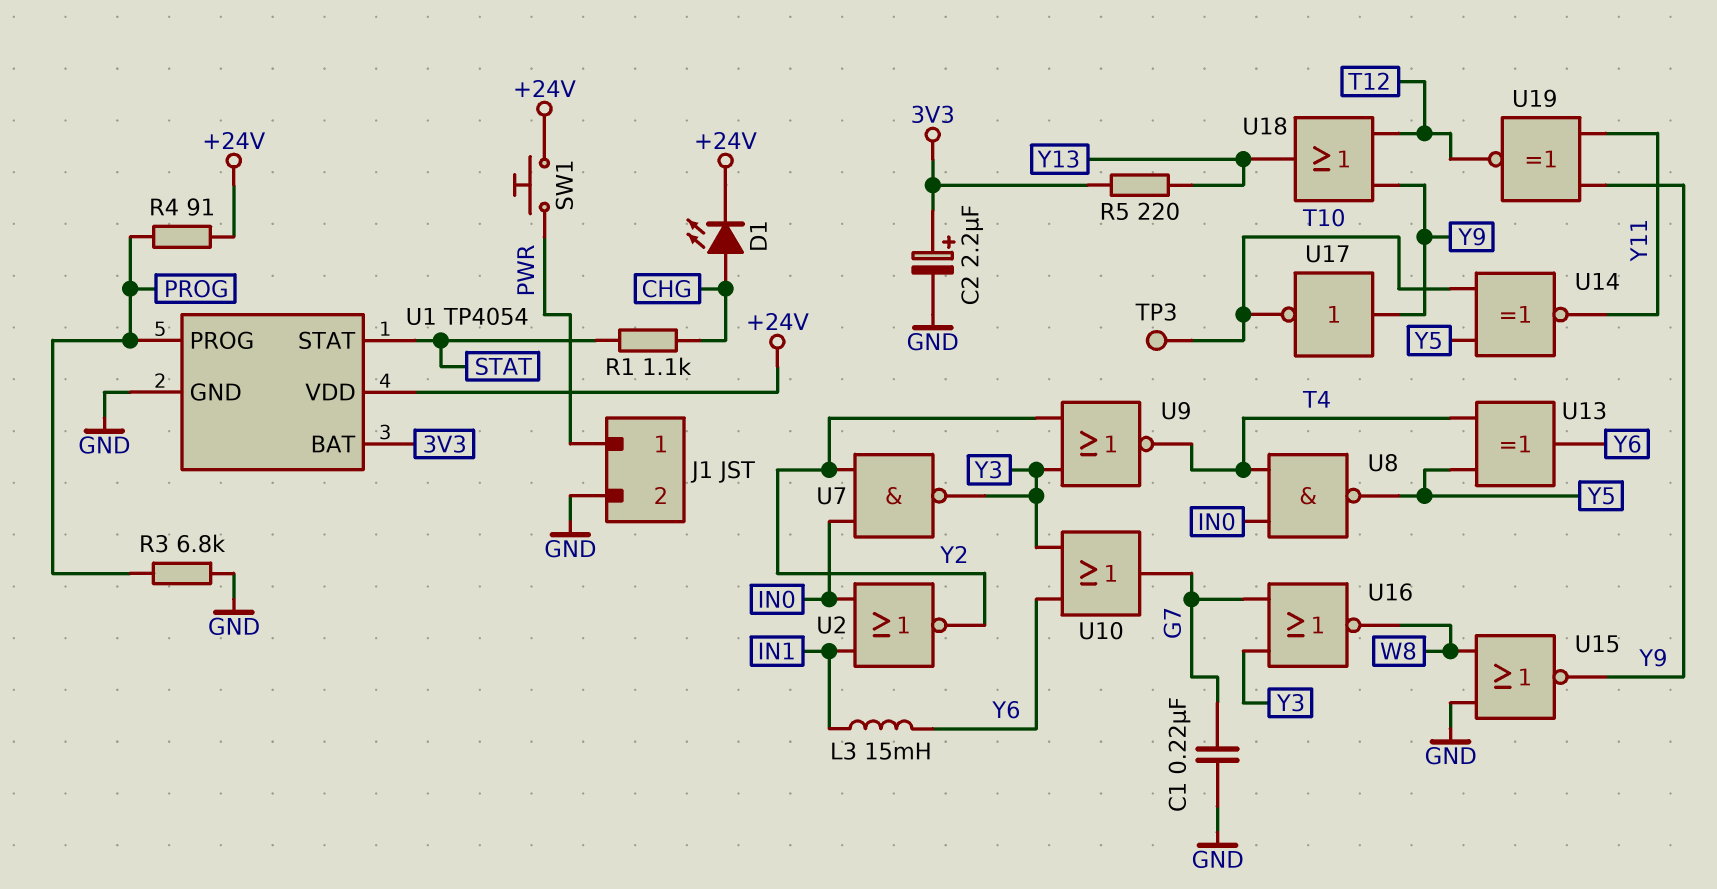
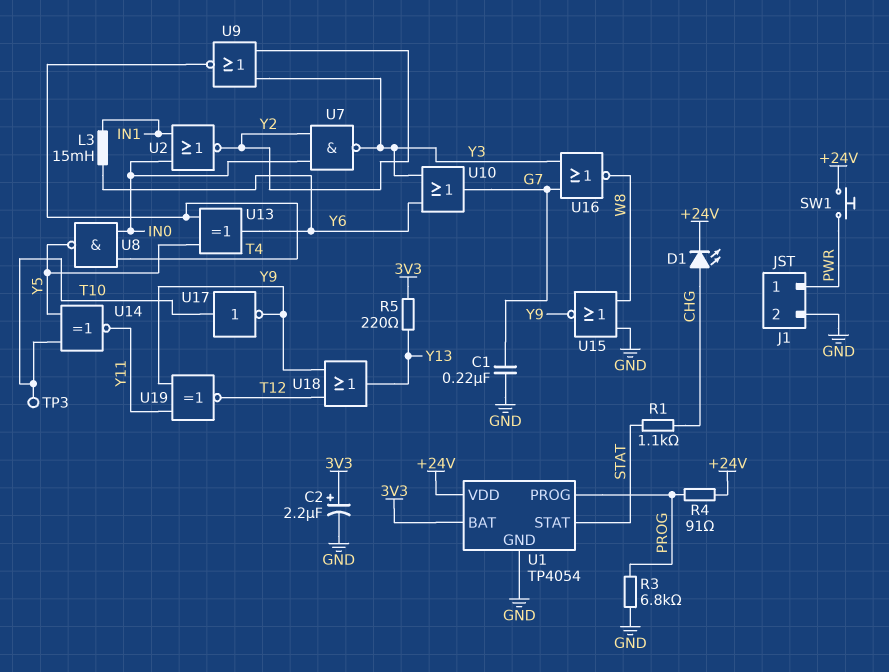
U17: NOT (in Y9, out T10) -> NOT (in T10, out Y9)

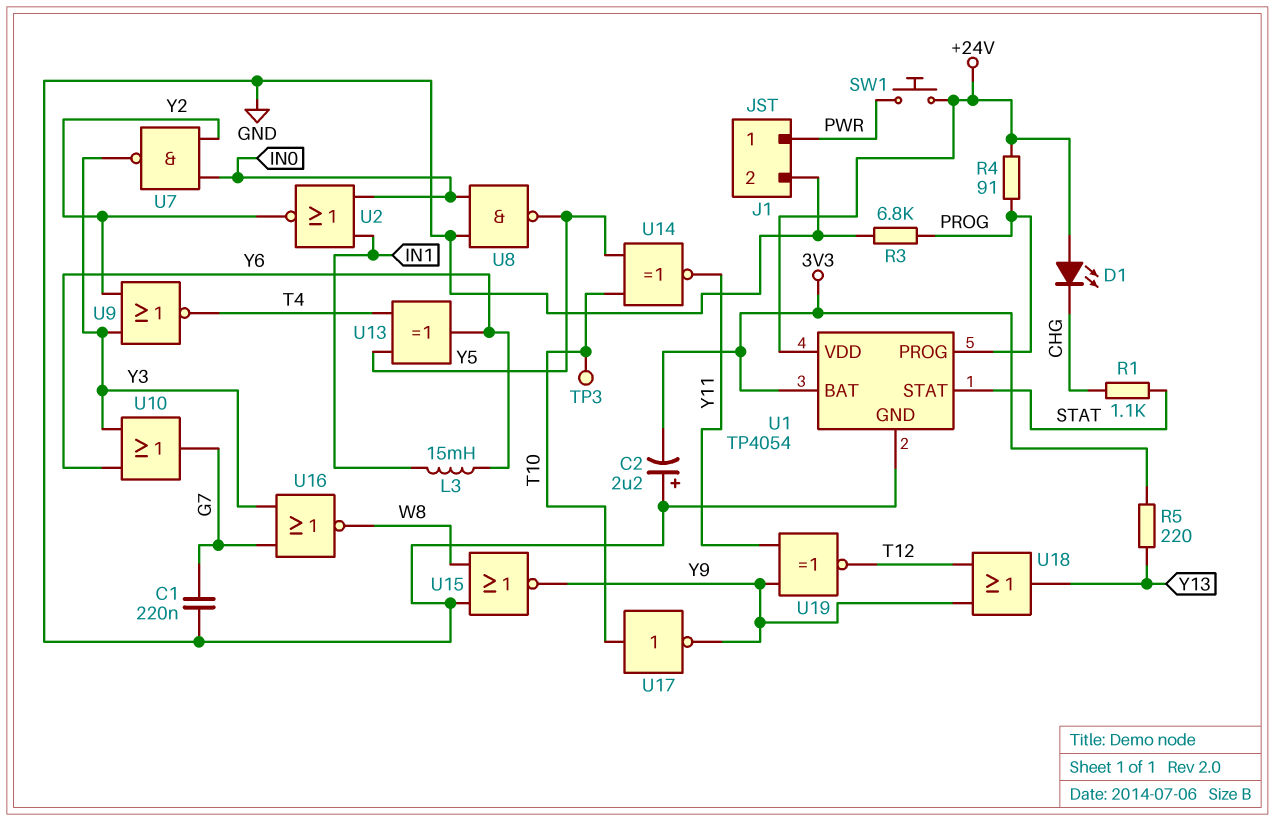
C2: 2.2uF (plus 3V3, minus GND) -> 2.2uF (plus GND, minus 3V3)
D1: LED (A CHG, K +24V) -> LED (A +24V, K CHG)
U8: NAND (in IN0, in T4, out Y5) -> NAND (in GND, in IN0, out Y5)

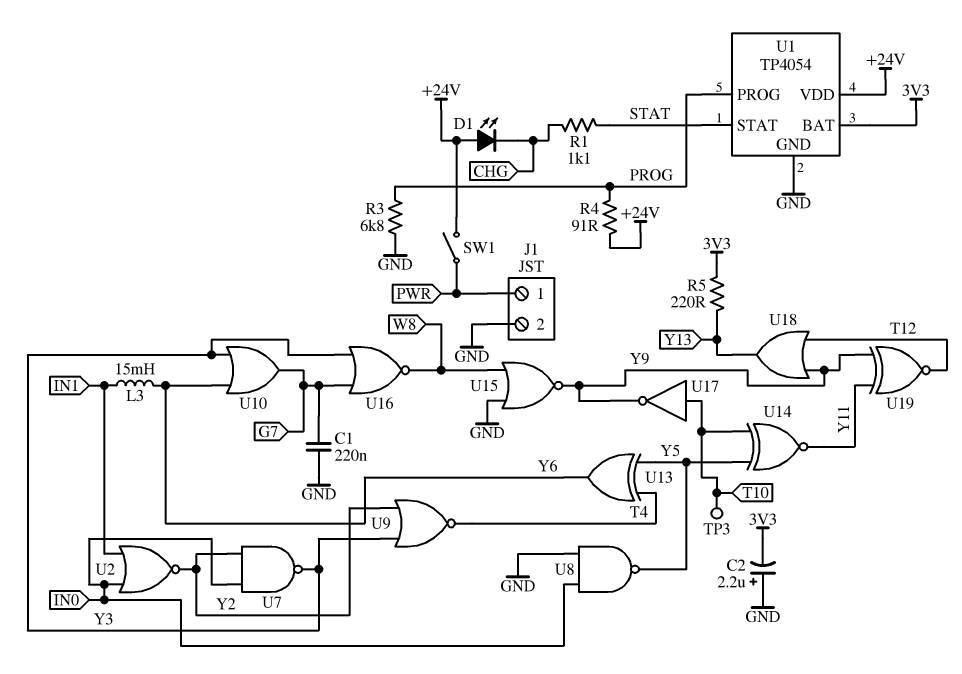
SW1: button (+24V, PWR) -> switch (+24V, PWR)

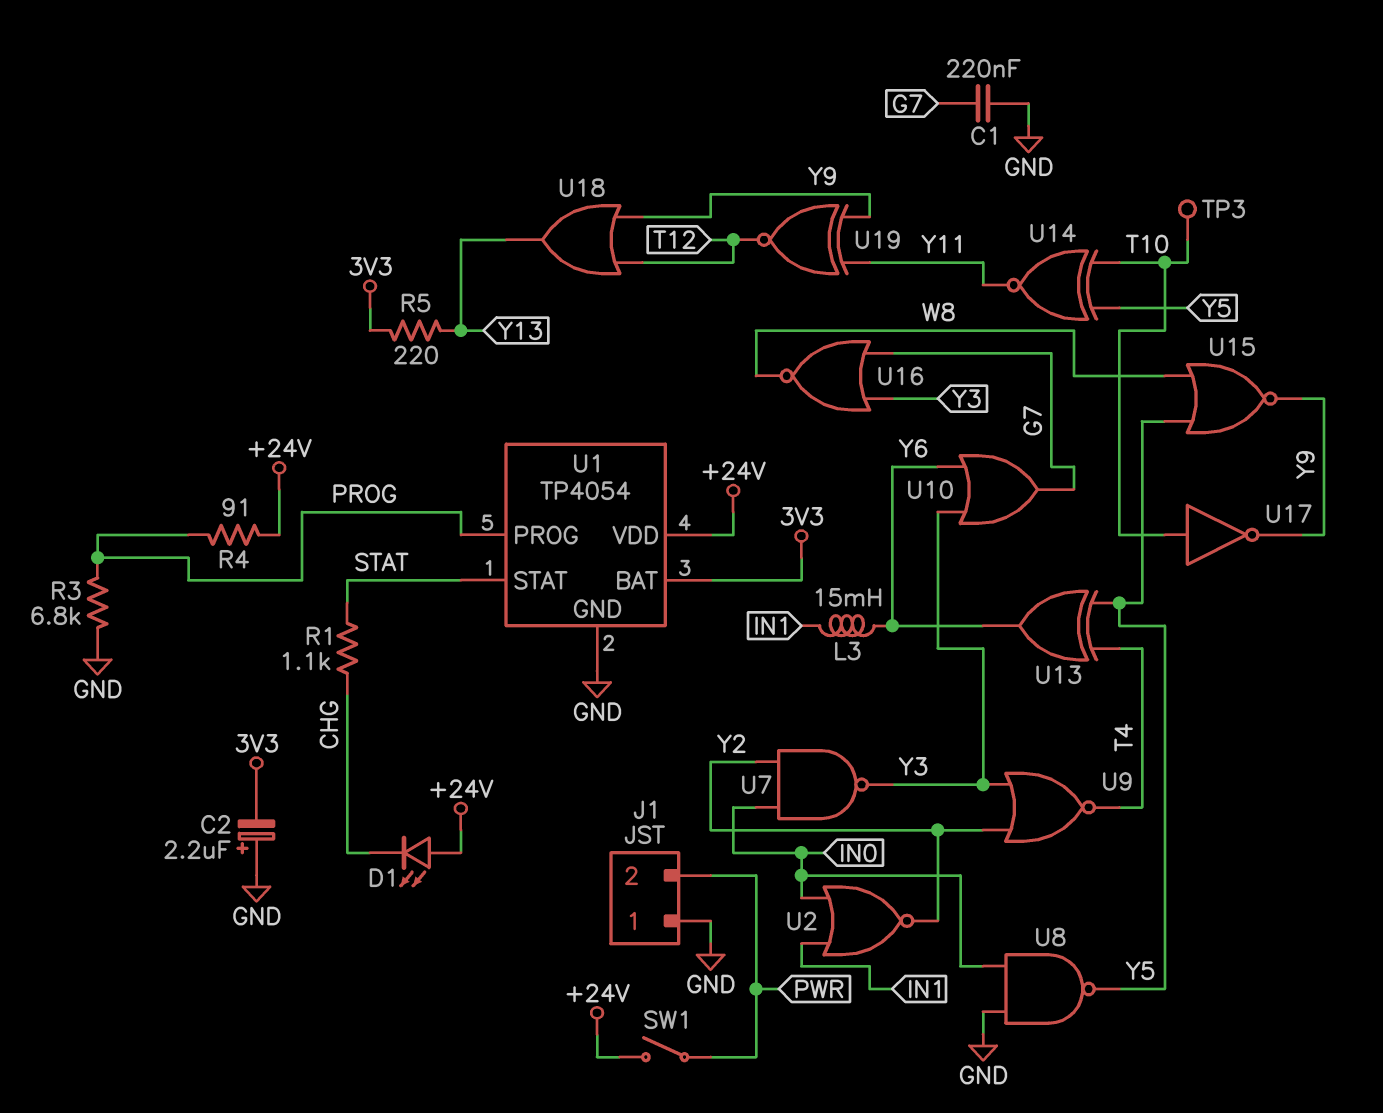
J1 pin 1: PWR -> GND
J1 pin 2: GND -> PWR
U15: NOR (in GND, in W8, out Y9) -> NOR (in W8, in Y5, out Y9)

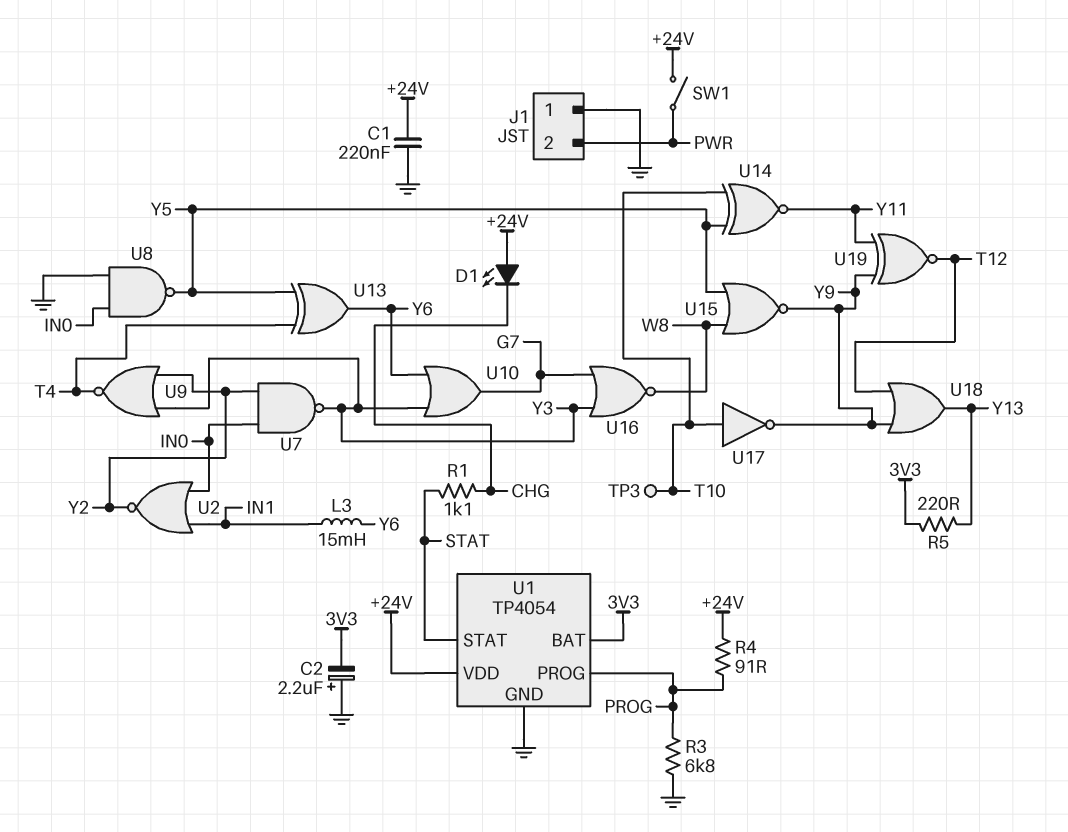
C1: 220nF (G7, GND) -> 220nF (+24V, GND)

